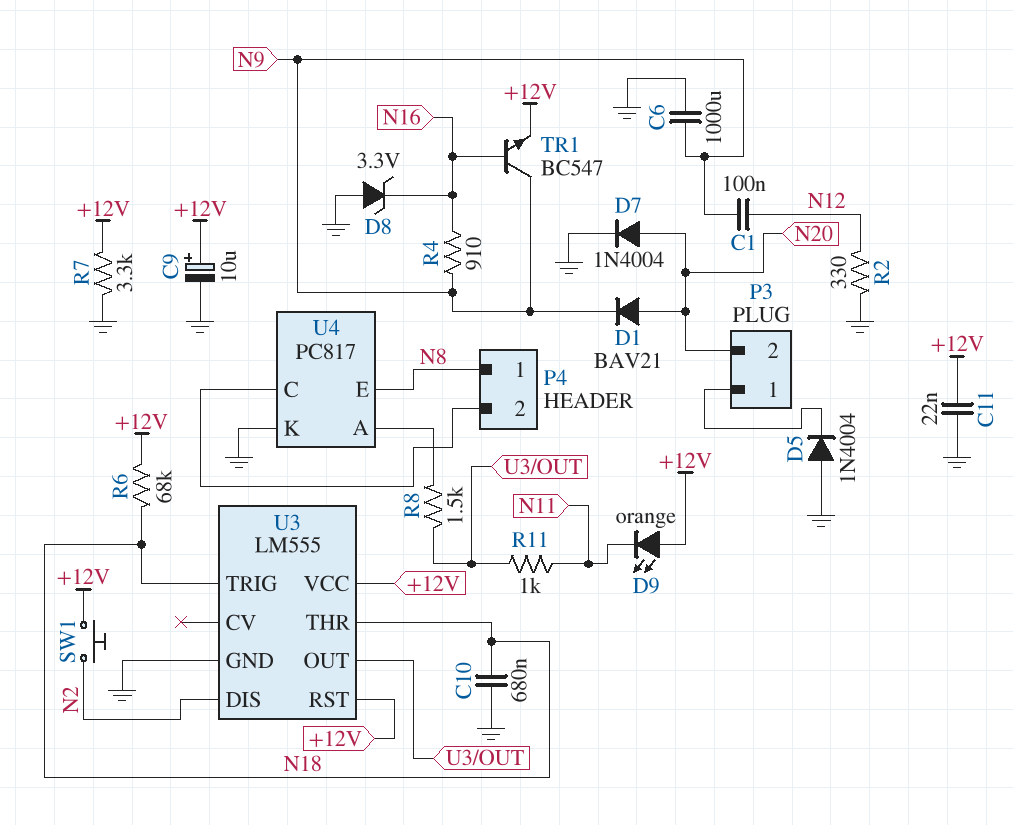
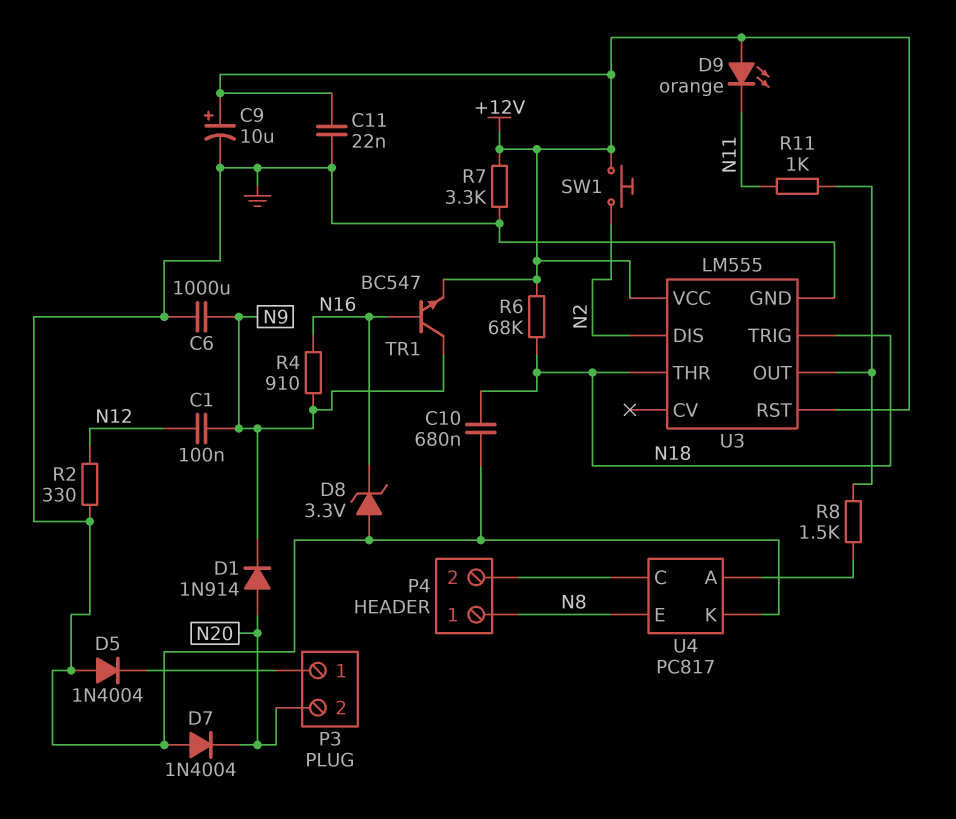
D1: diode BAV21 (A N20, K N9) -> diode 1N914 (A N20, K N9)
D7: diode 1N4004 (A N20, K GND) -> diode 1N4004 (A GND, K N20)

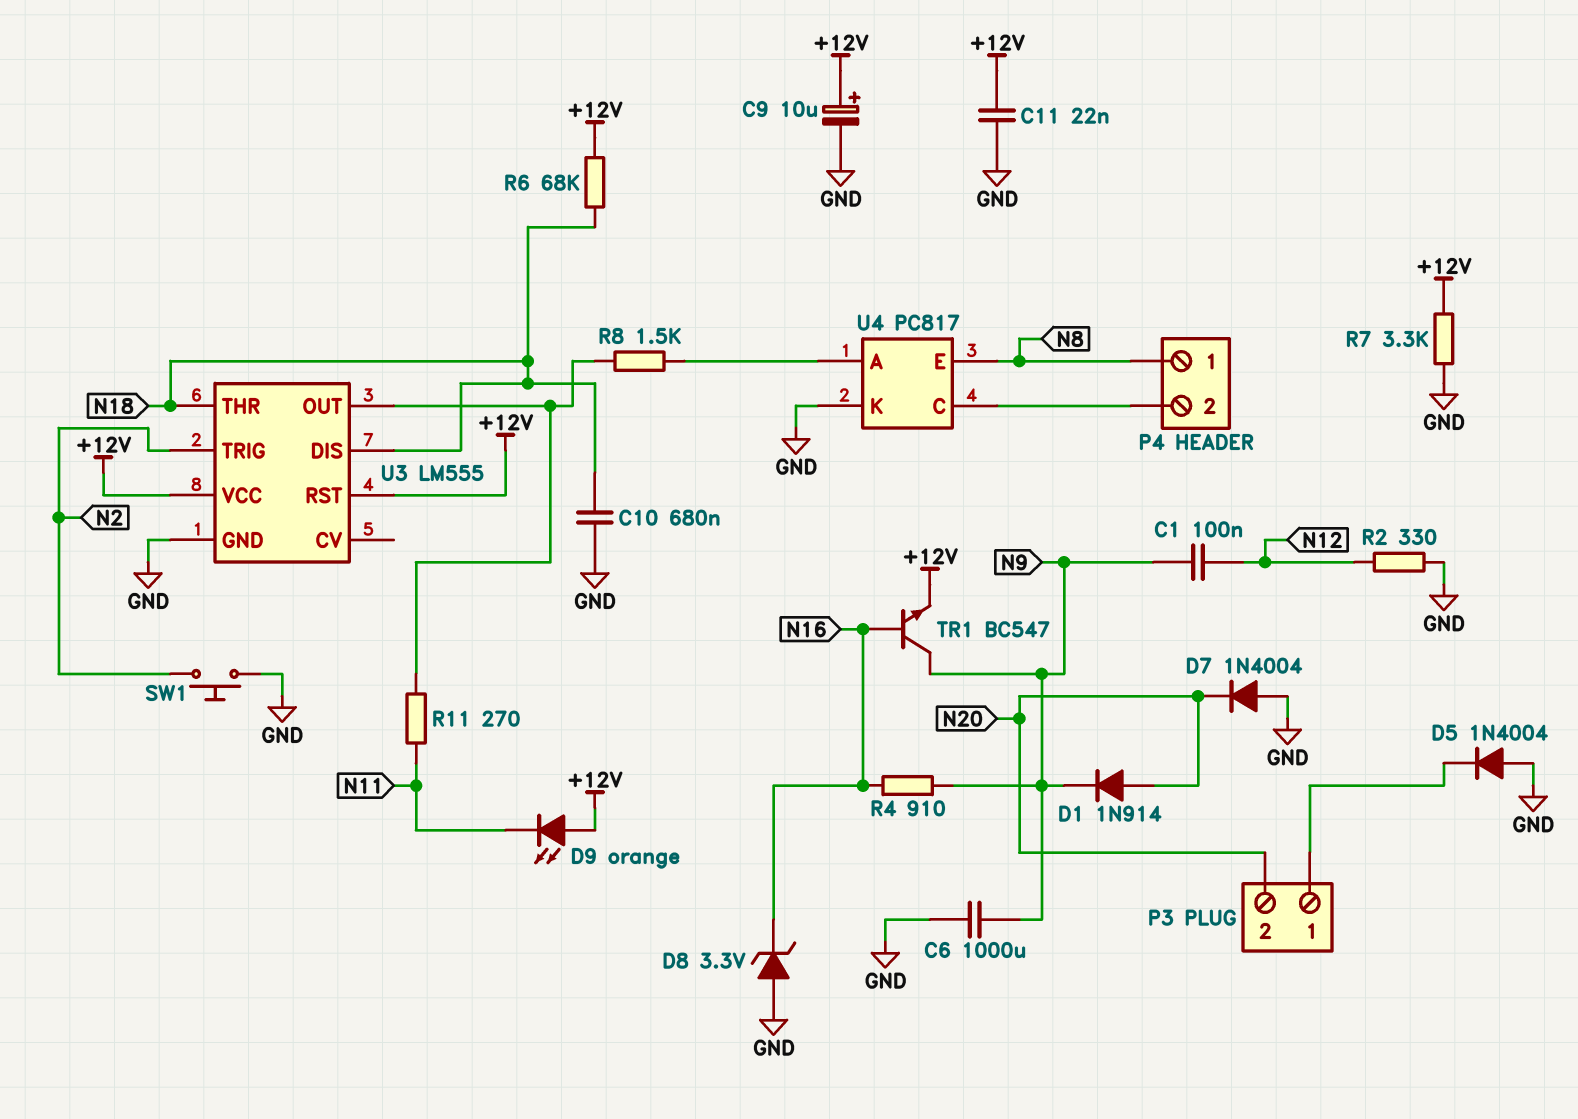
R11: 1k (N11, U3/OUT) -> 270 (N11, U3/OUT)
SW1: button (+12V, N2) -> button (GND, N2)
U3 pin DIS: N2 -> N18
U3 pin TRIG: N18 -> N2

